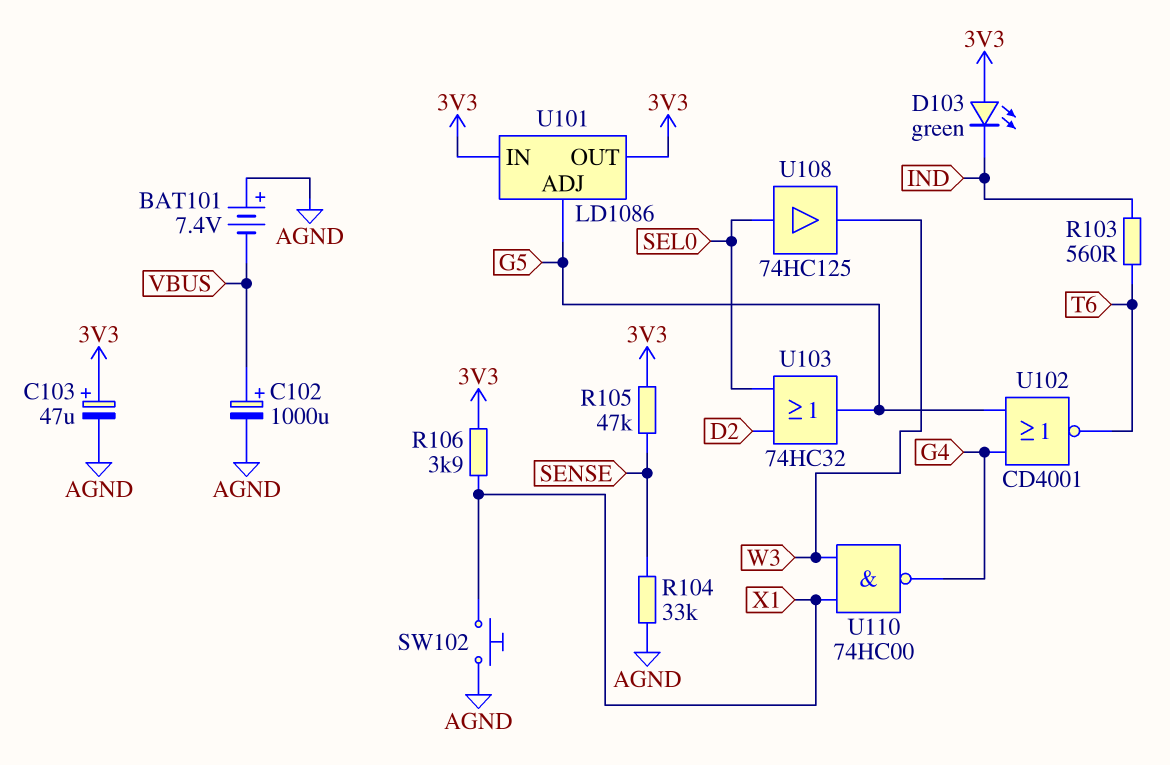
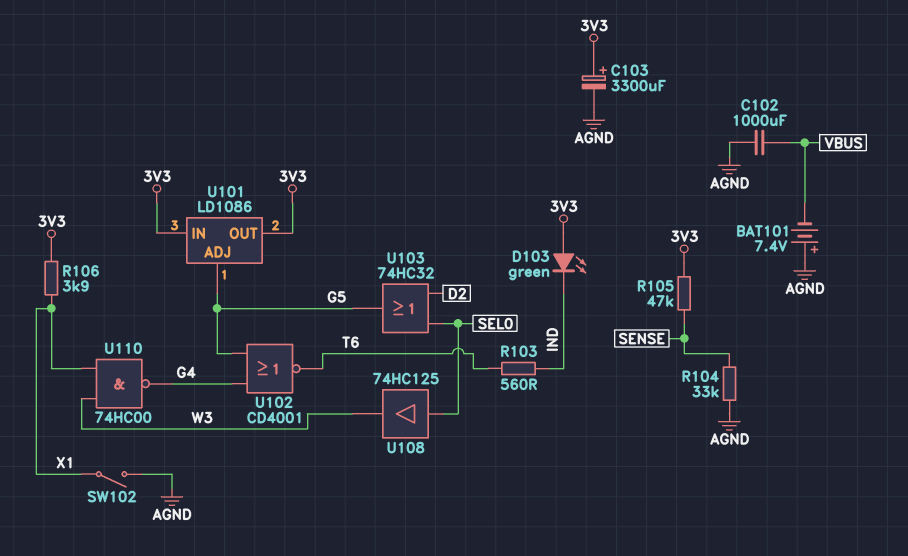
C102: 1000uF (plus VBUS, minus AGND) -> 1000uF (AGND, VBUS)
C103: 47uF (plus 3V3, minus AGND) -> 3300uF (plus 3V3, minus AGND)
SW102: button (AGND, X1) -> switch (AGND, X1)

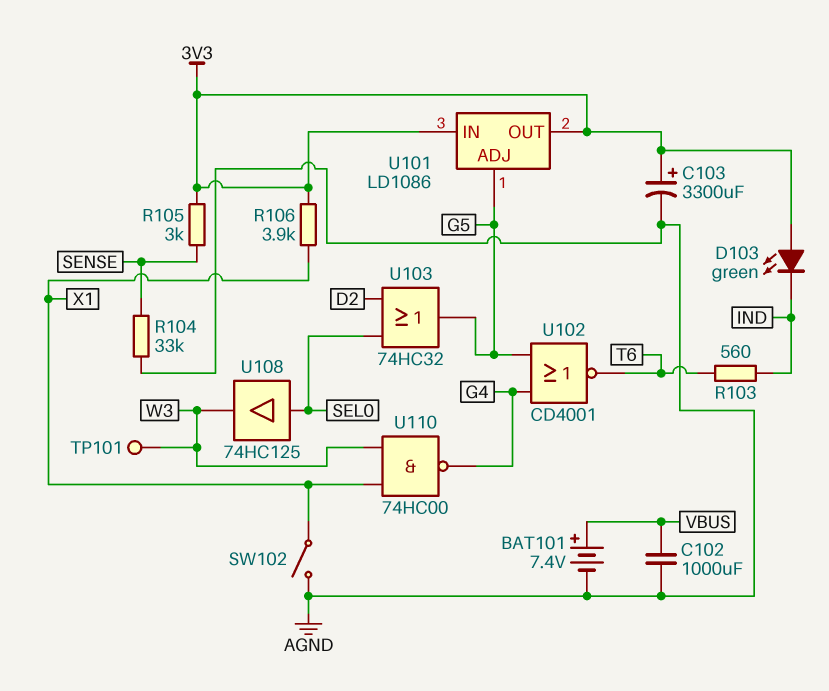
BAT101: 7.4V (plus AGND, minus VBUS) -> 7.4V (plus VBUS, minus AGND)
R105: 47k (3V3, SENSE) -> 3k (3V3, SENSE)
TP101: none -> test point (W3)

